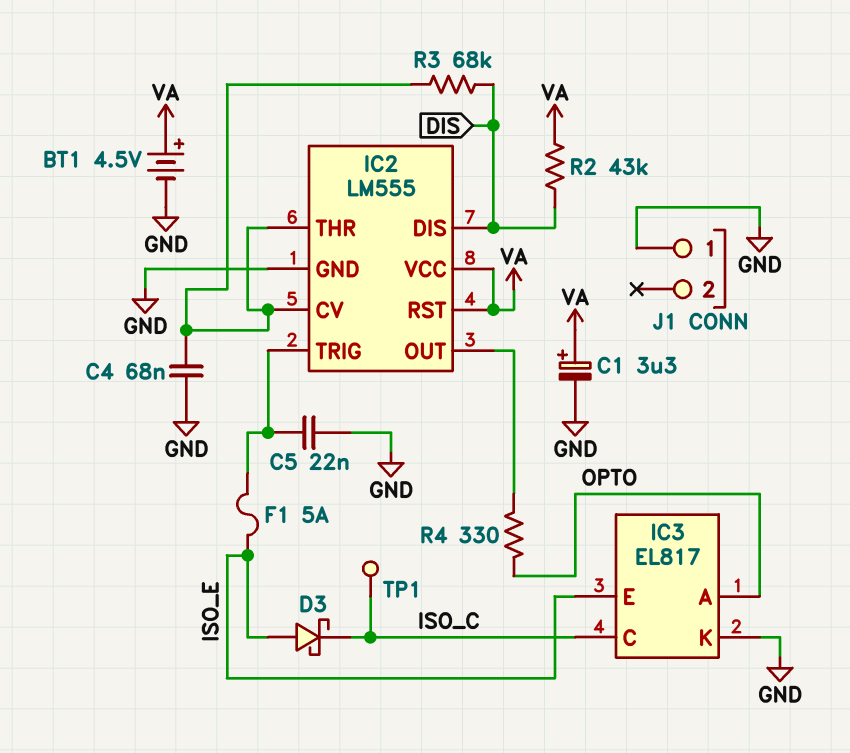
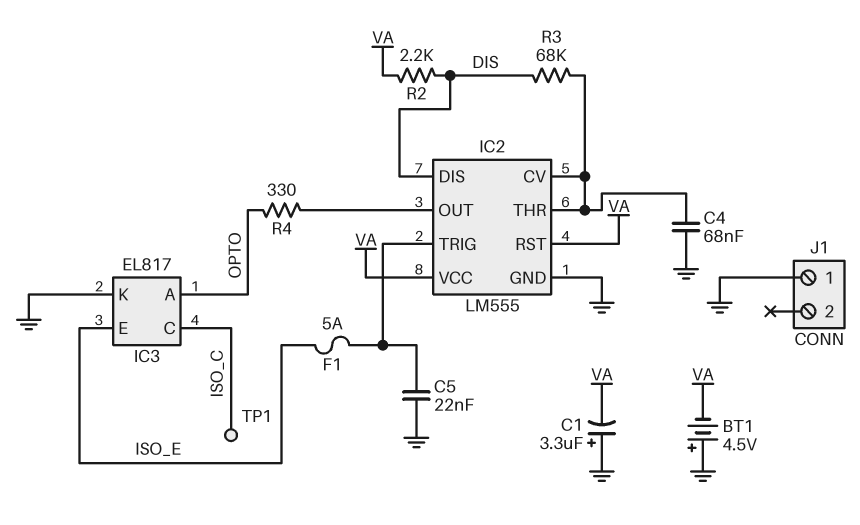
BT1: 4.5V (plus VA, minus GND) -> 4.5V (plus GND, minus VA)
C1: 3.3uF (plus VA, minus GND) -> 3.3uF (plus GND, minus VA)
D3: schottky (A ISO_E, K ISO_C) -> none
R2: 43k (DIS, VA) -> 2.2k (DIS, VA)

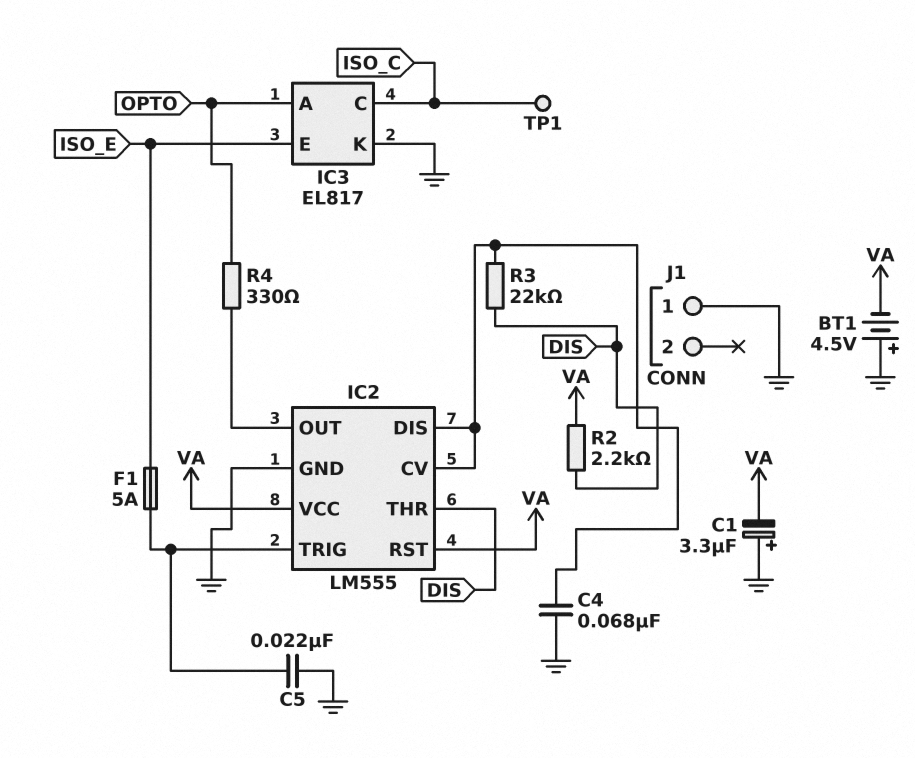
IC2 pin DIS: DIS -> IC2/CV
IC2 pin THR: IC2/CV -> DIS
R3: 68k (DIS, IC2/CV) -> 22k (DIS, IC2/CV)

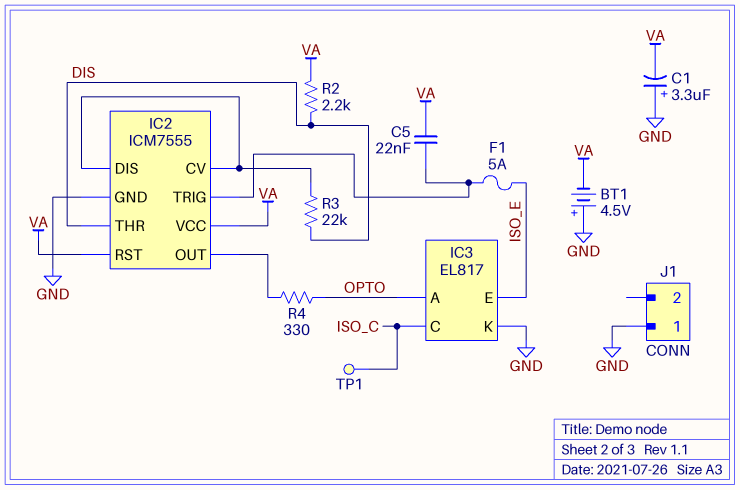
C4: 68nF (GND, IC2/CV) -> none
C5: 22nF (GND, IC2/TRIG) -> 22nF (IC2/TRIG, VA)
IC2: LM555 -> ICM7555

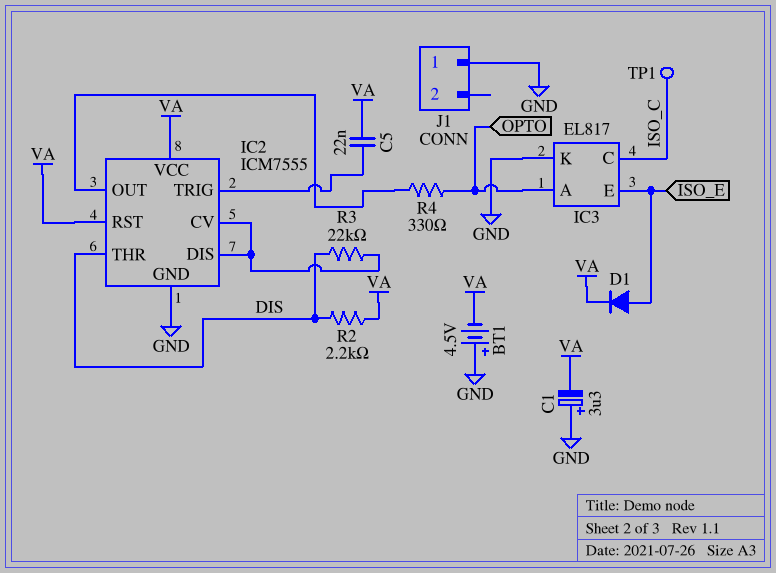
D1: none -> diode (A ISO_E, K VA)
F1: 5A (IC2/TRIG, ISO_E) -> none

